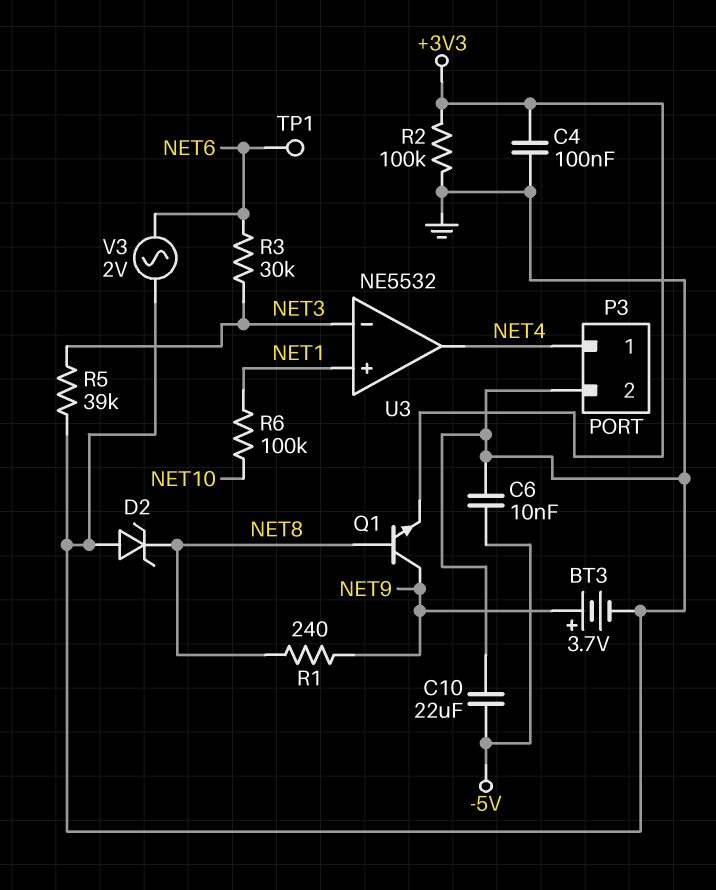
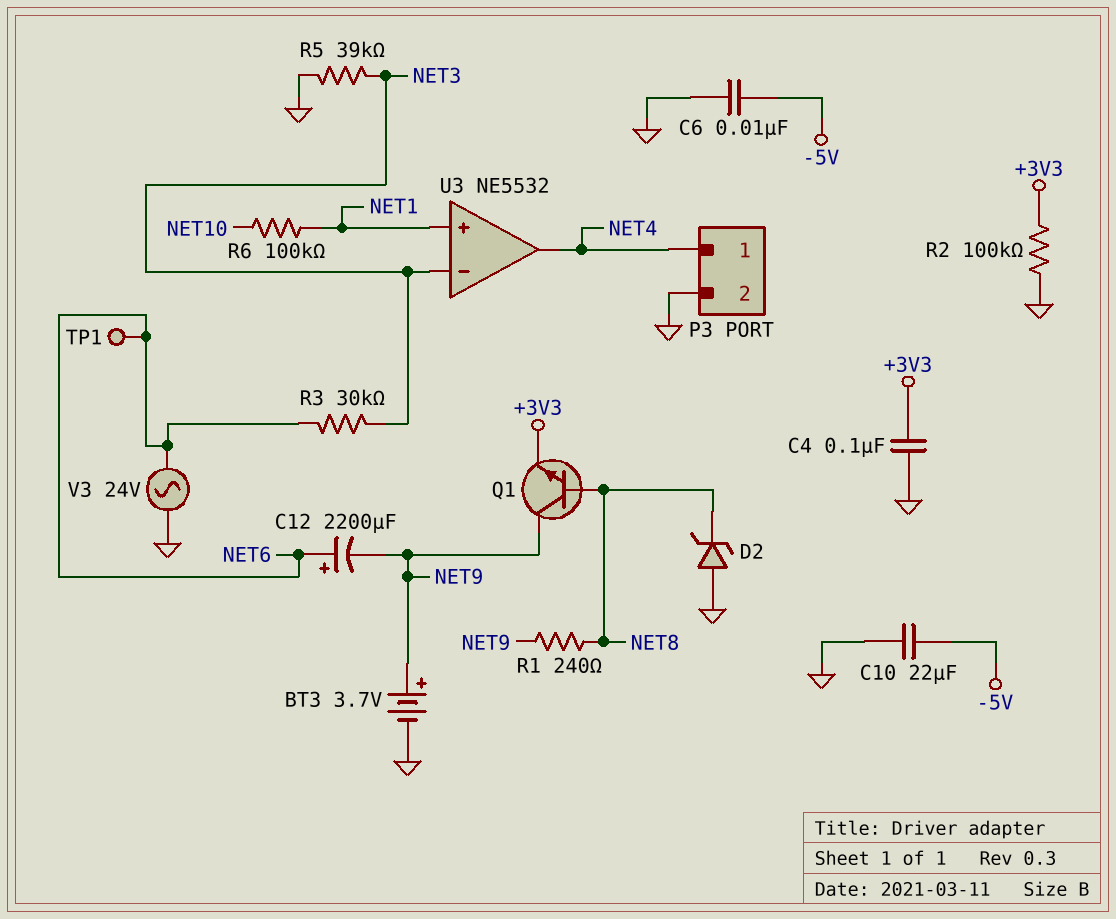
C12: none -> 2200uF (plus NET6, minus NET9)
V3: AC 2V (GND, NET6) -> AC 24V (GND, NET6)

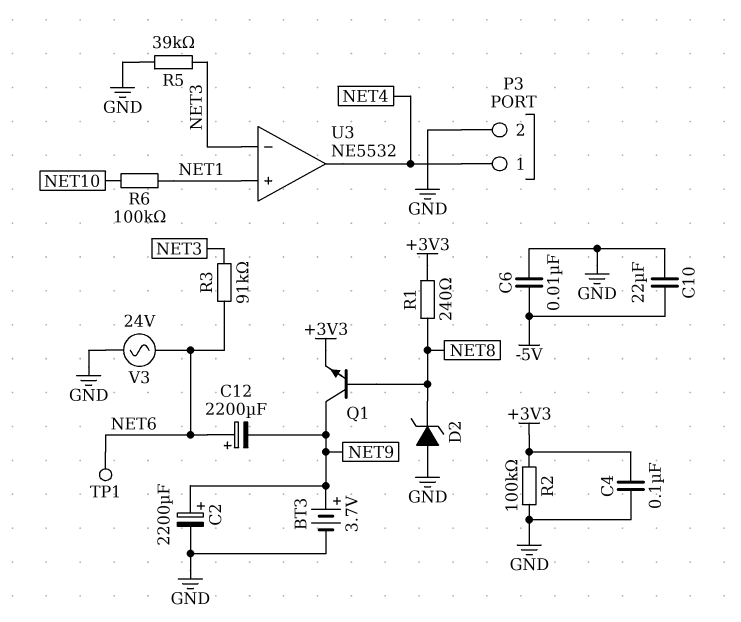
C2: none -> 2200uF (plus NET9, minus GND)
R1: 240 (NET8, NET9) -> 240 (+3V3, NET8)
R3: 30k (NET3, NET6) -> 91k (NET3, NET6)

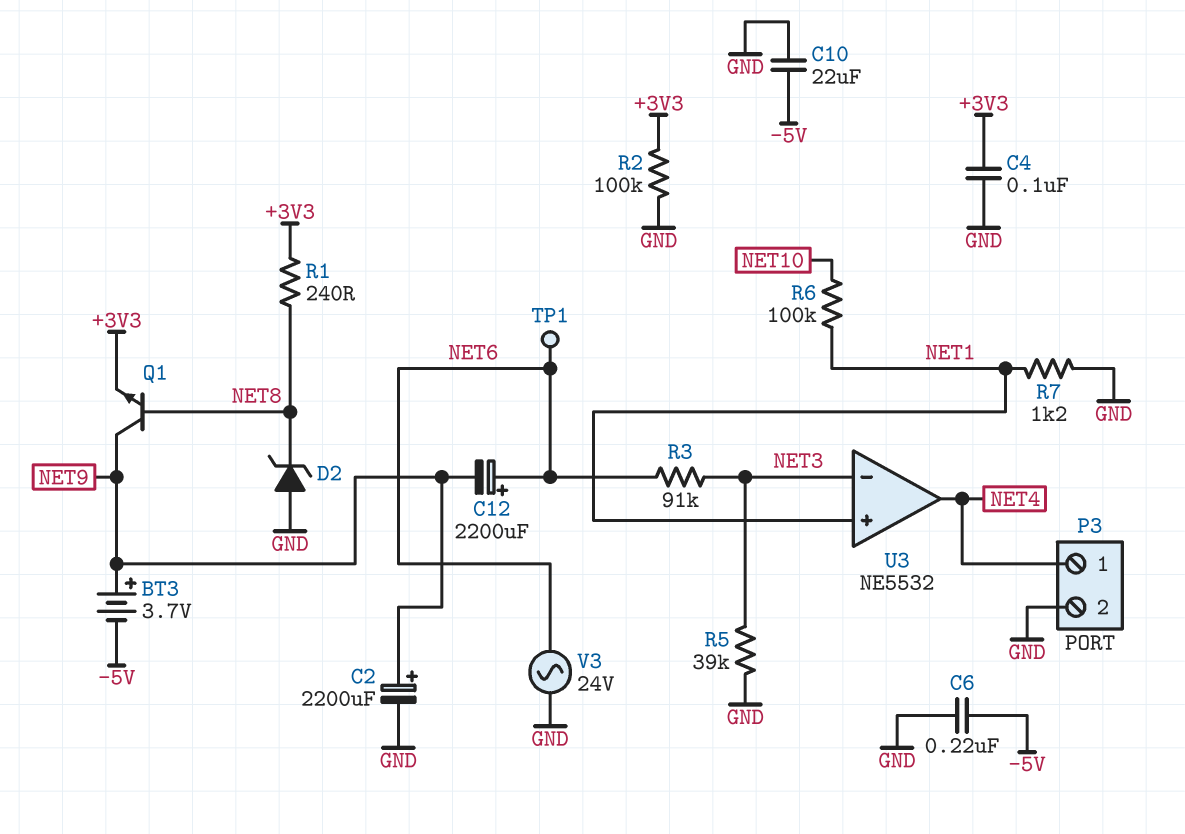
BT3: 3.7V (plus NET9, minus GND) -> 3.7V (plus NET9, minus -5V)
C6: 10nF (-5V, GND) -> 220nF (-5V, GND)
R7: none -> 1.2k (GND, NET1)

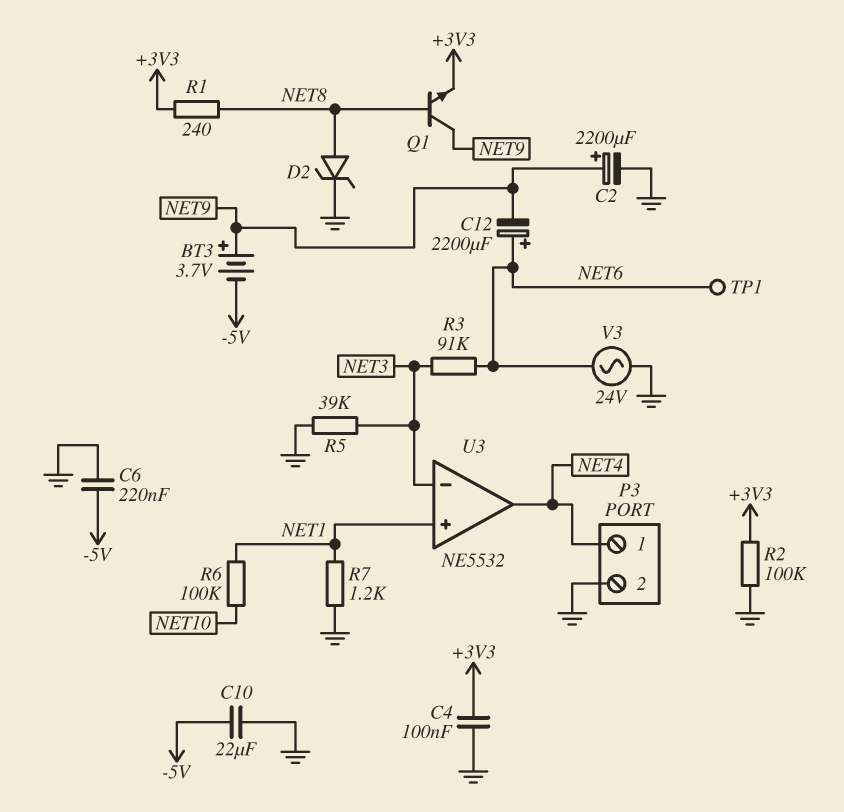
D2: zener (A GND, K NET8) -> zener (A NET8, K GND)

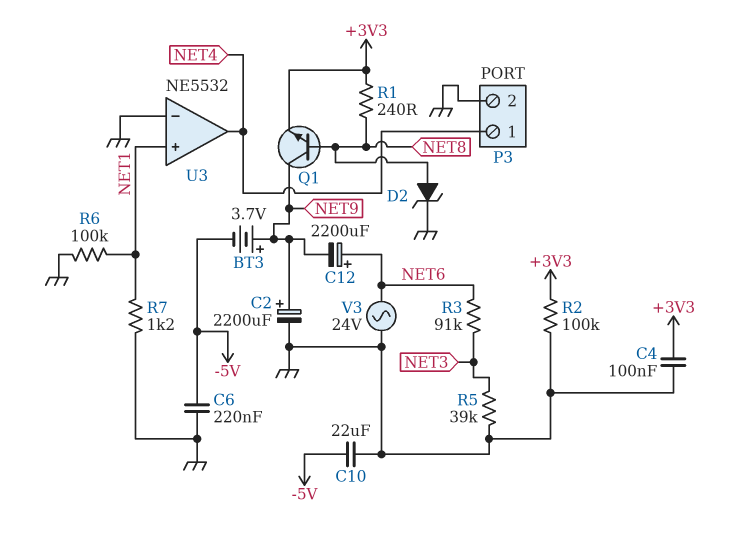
R6: 100k (NET1, NET10) -> 100k (GND, NET1)
TP1: test point (NET6) -> none
U3 pin in-: NET3 -> GND

